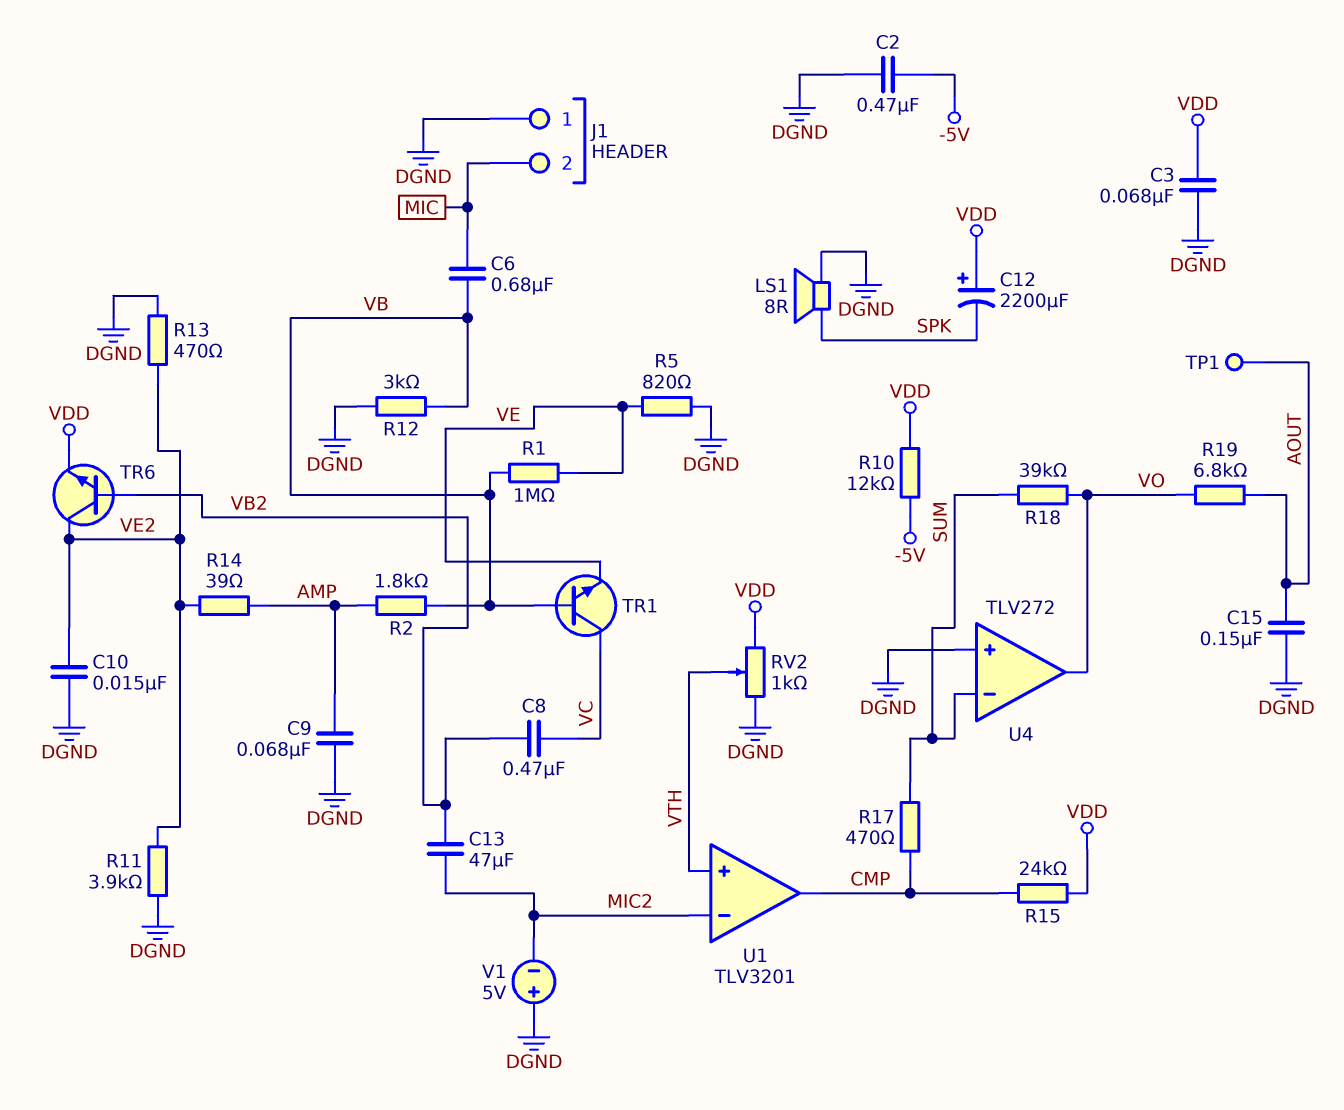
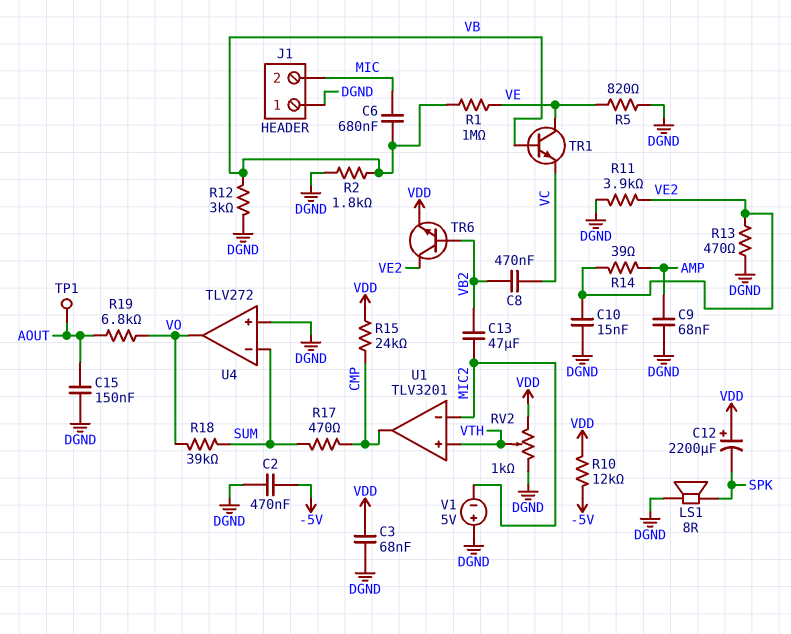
R2: 1.8k (AMP, VB) -> 1.8k (DGND, VB)
TR1: NPN (B VB, C VC, E VE) -> NPN (B VB, C VE, E VC)

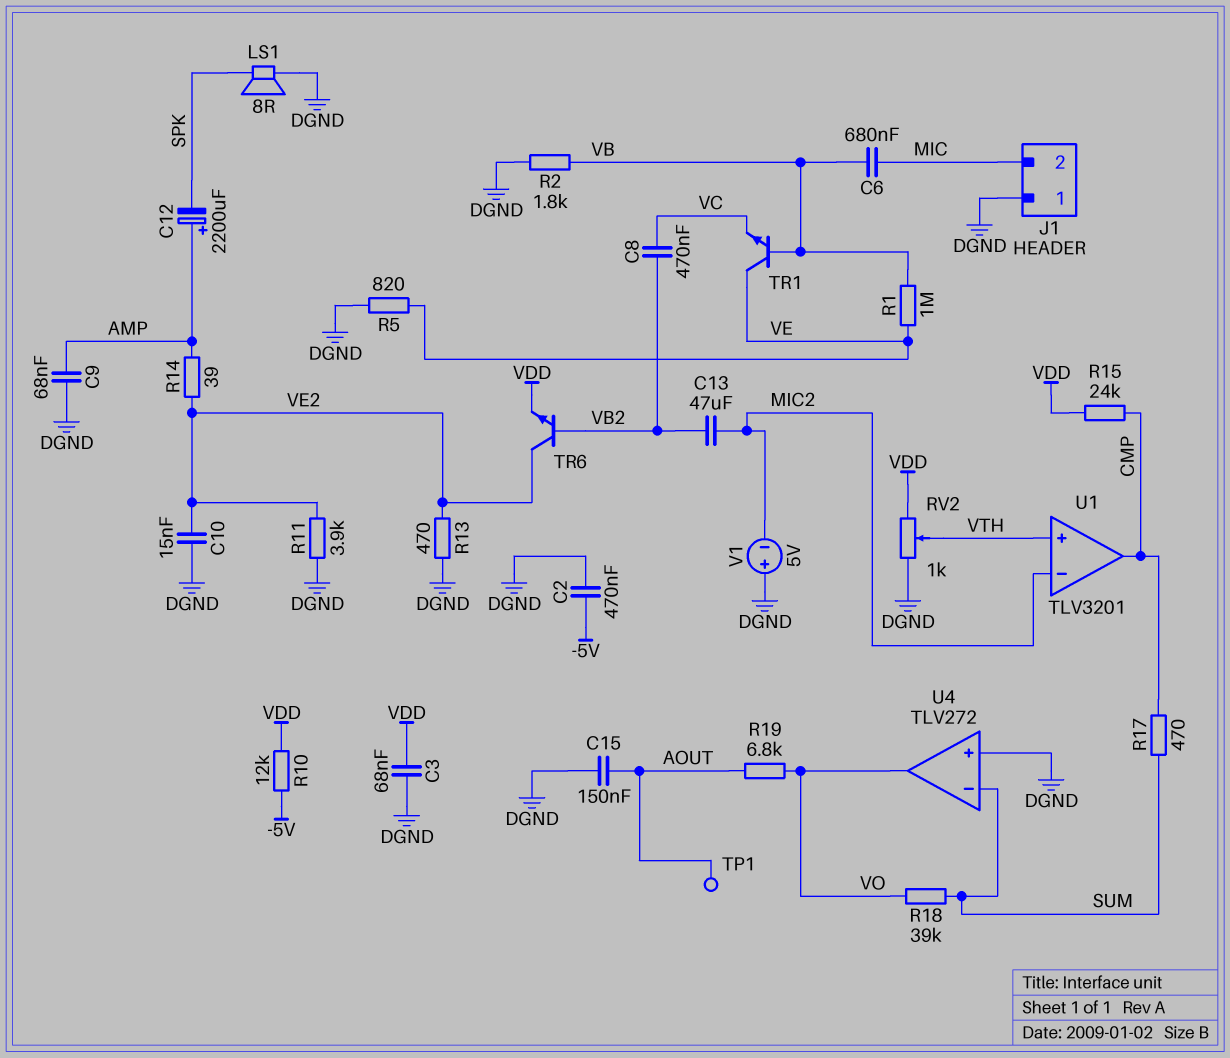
C12: 2200uF (plus VDD, minus SPK) -> 2200uF (plus AMP, minus SPK)
R12: 3k (DGND, VB) -> none

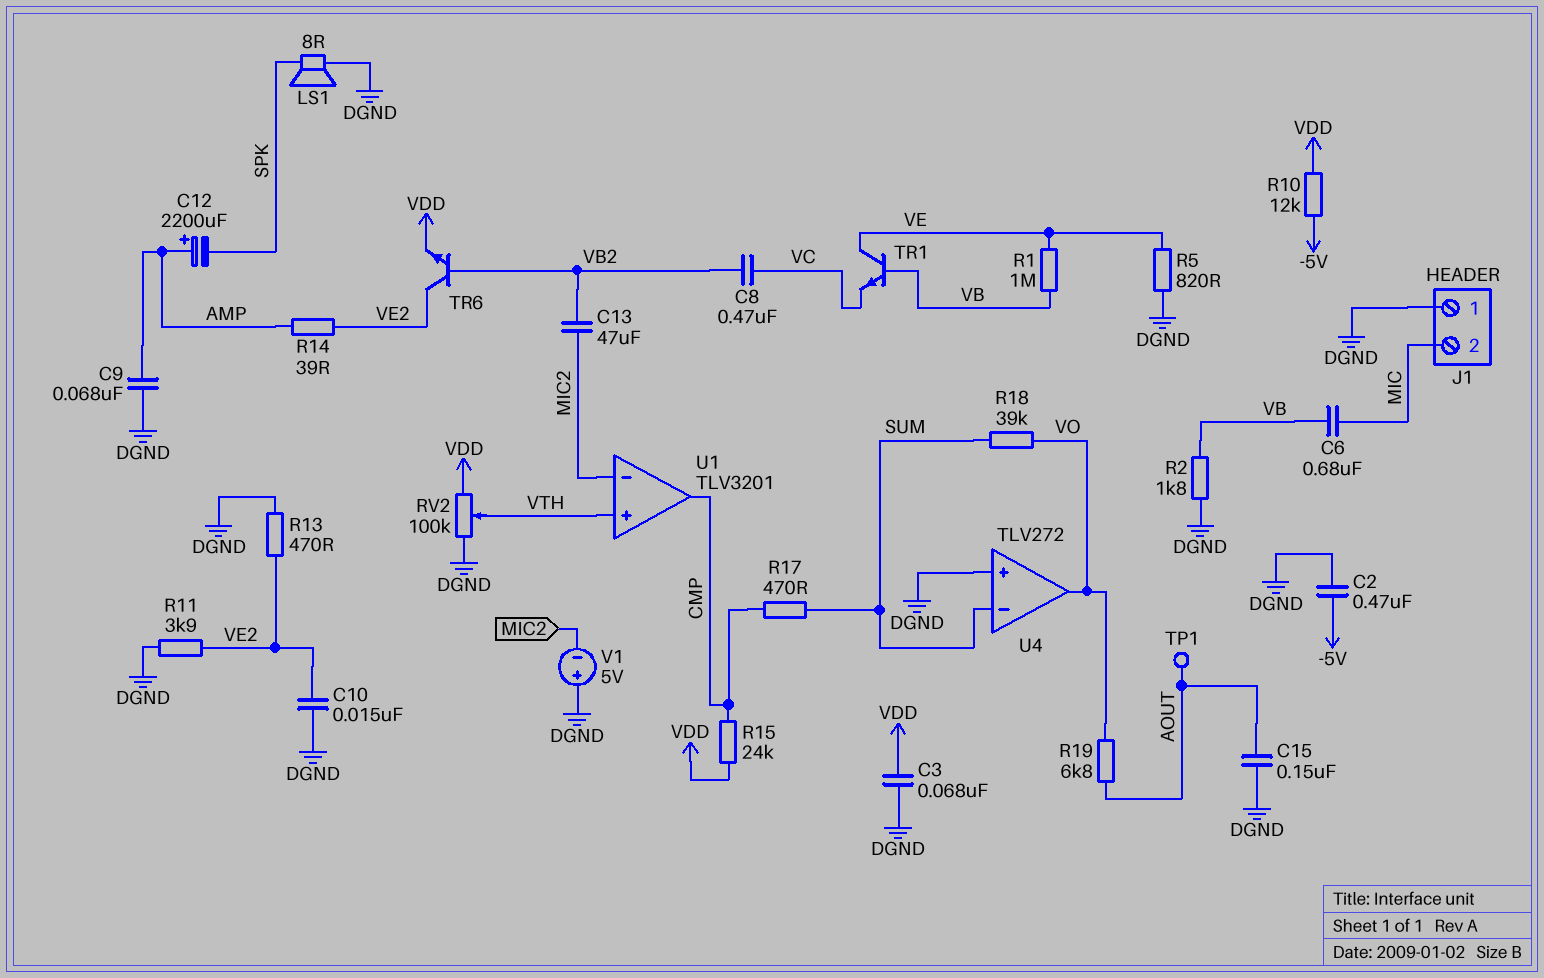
RV2: 1k (DGND, VDD, wiper VTH) -> 100k (DGND, VDD, wiper VTH)

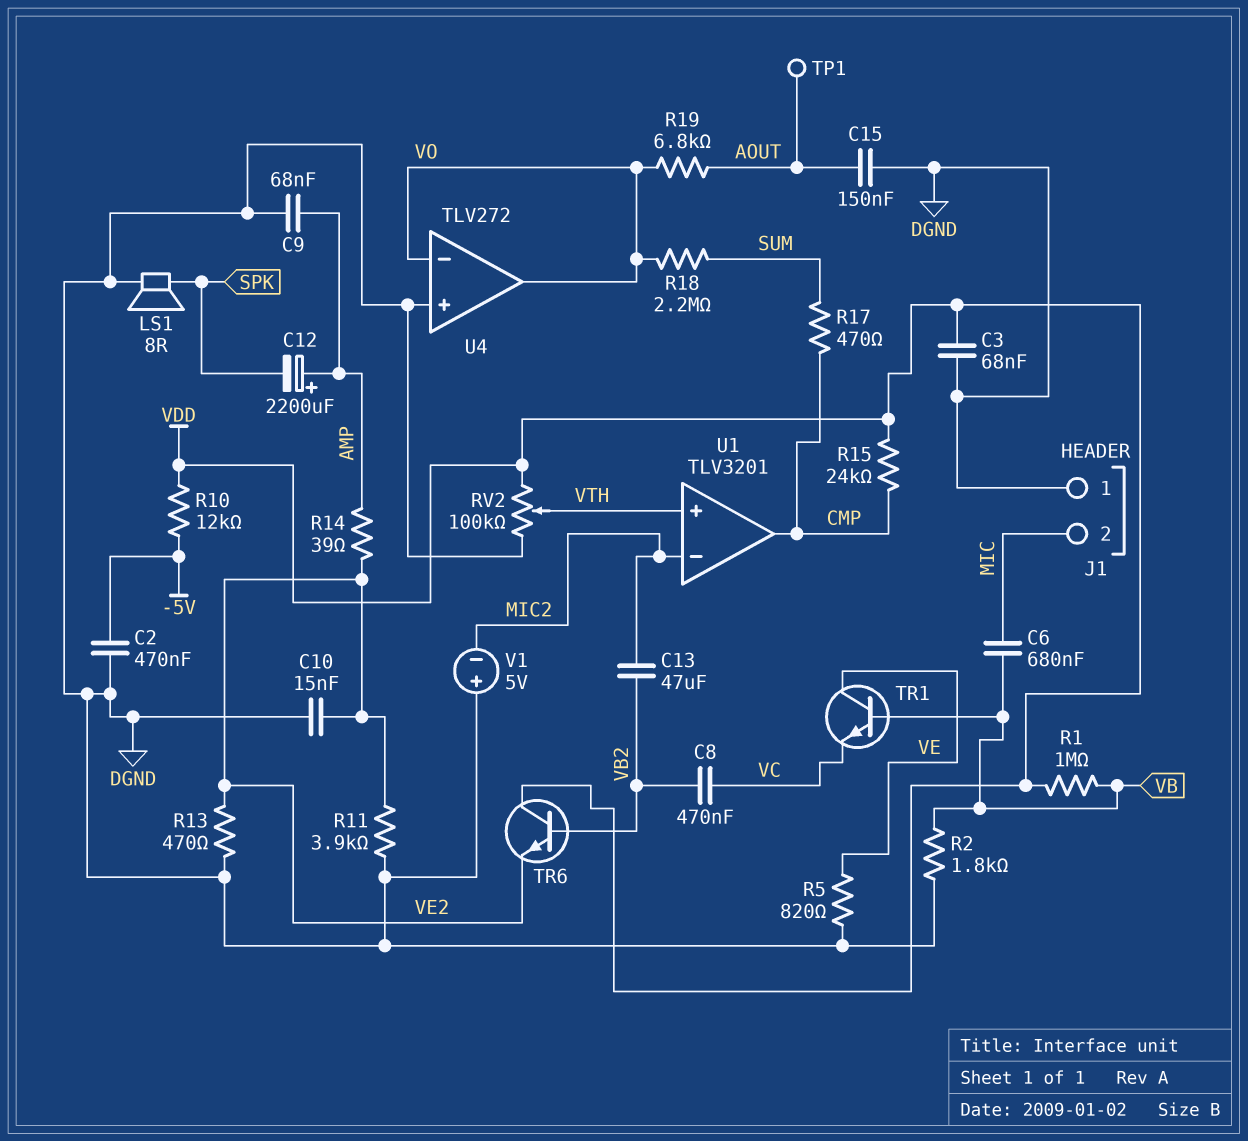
R1: 1M (VB, VE) -> 1M (VB, VDD)
R18: 39k (SUM, VO) -> 2.2M (SUM, VO)
TR6: NPN (B VB2, C VE2, E VDD) -> NPN (B VB2, C VDD, E VE2)
U4 pin in-: SUM -> VO

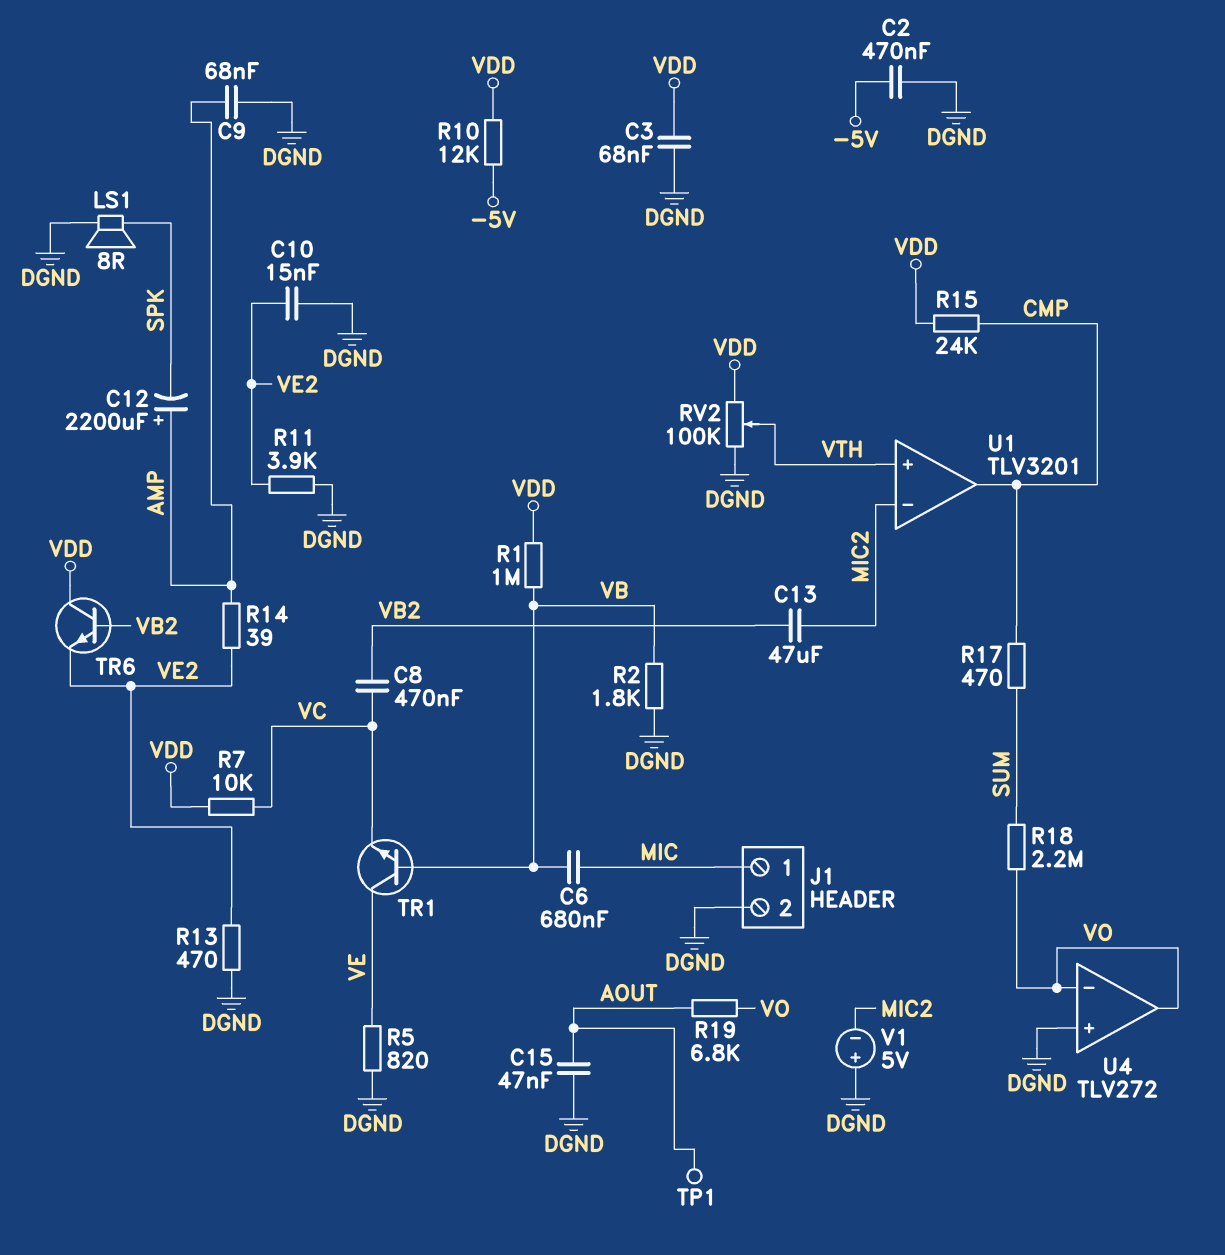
C15: 150nF (AOUT, DGND) -> 47nF (AOUT, DGND)
J1 pin 1: DGND -> MIC
J1 pin 2: MIC -> DGND
R7: none -> 10k (VC, VDD)

